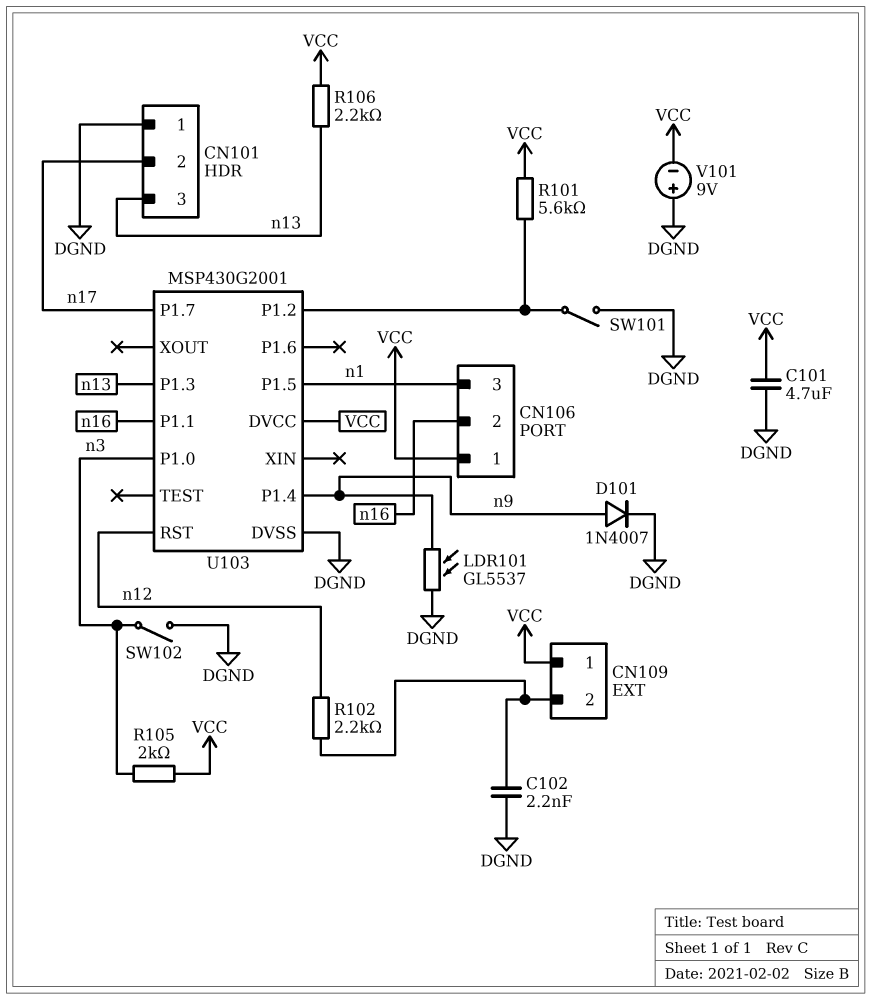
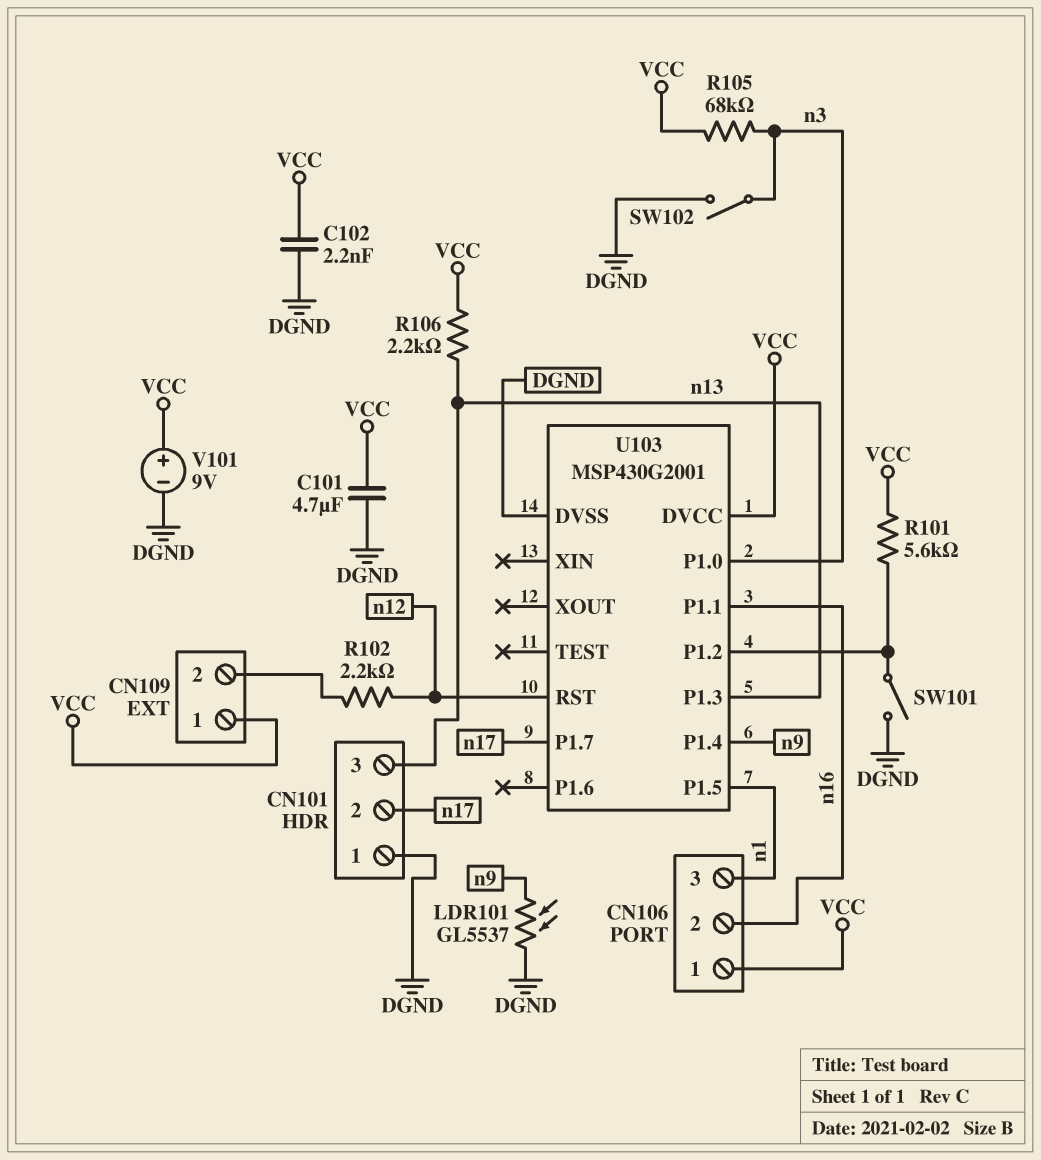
C102: 2.2nF (CN109/2, DGND) -> 2.2nF (DGND, VCC)
D101: diode 1N4007 (A n9, K DGND) -> none
R105: 2k (VCC, n3) -> 68k (VCC, n3)
V101: 9V (plus DGND, minus VCC) -> 9V (plus VCC, minus DGND)

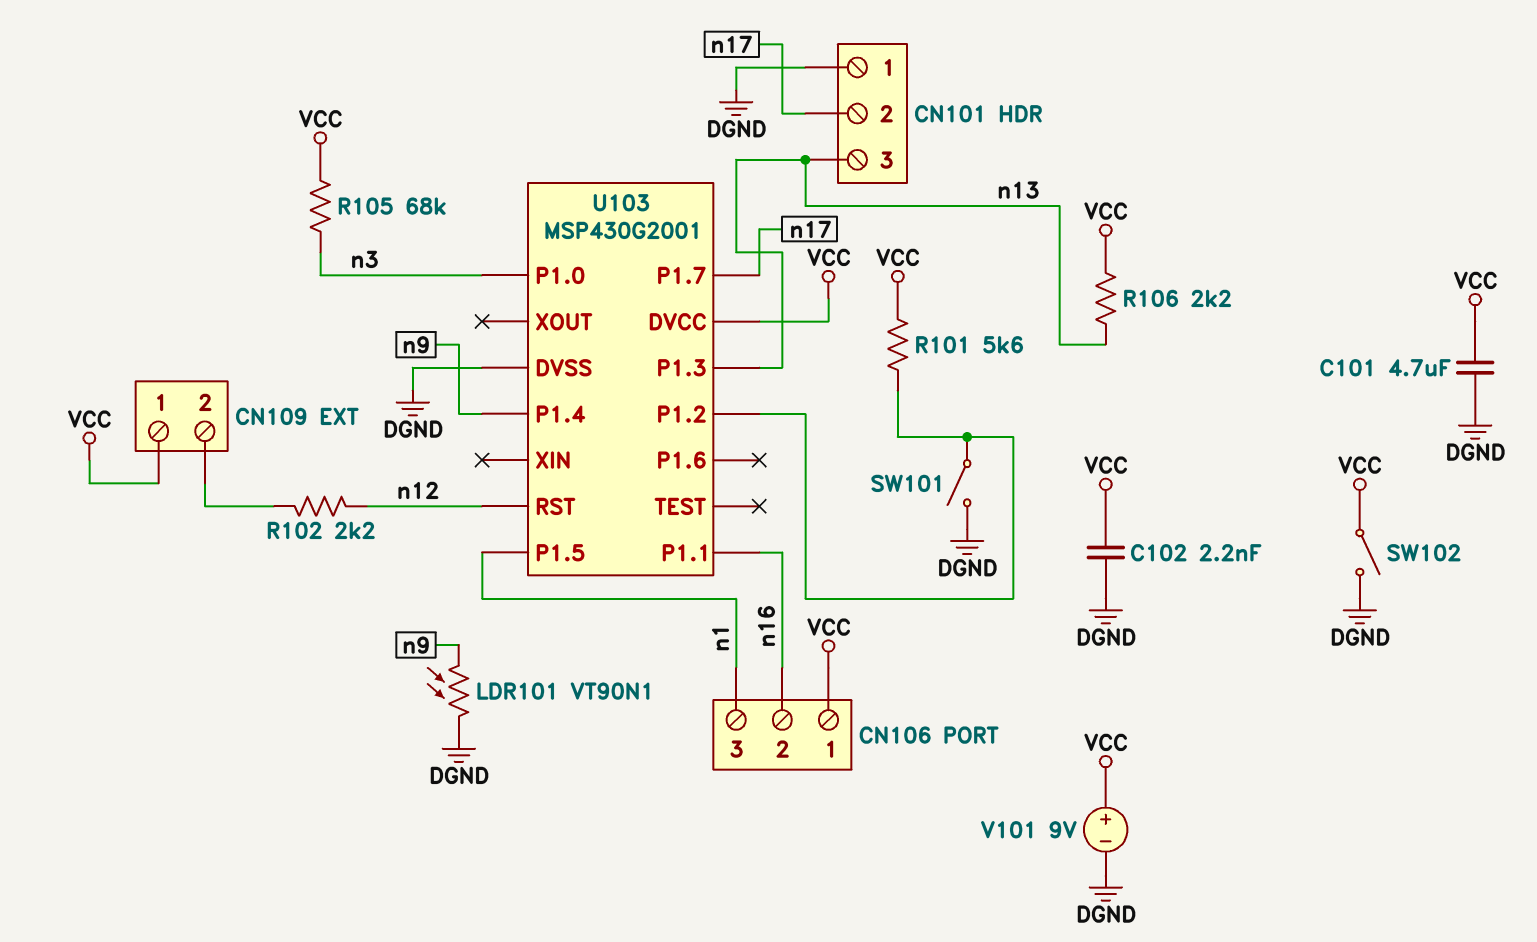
LDR101: GL5537 (DGND, n9) -> VT90N1 (DGND, n9)
SW102: switch (DGND, n3) -> switch (DGND, VCC)

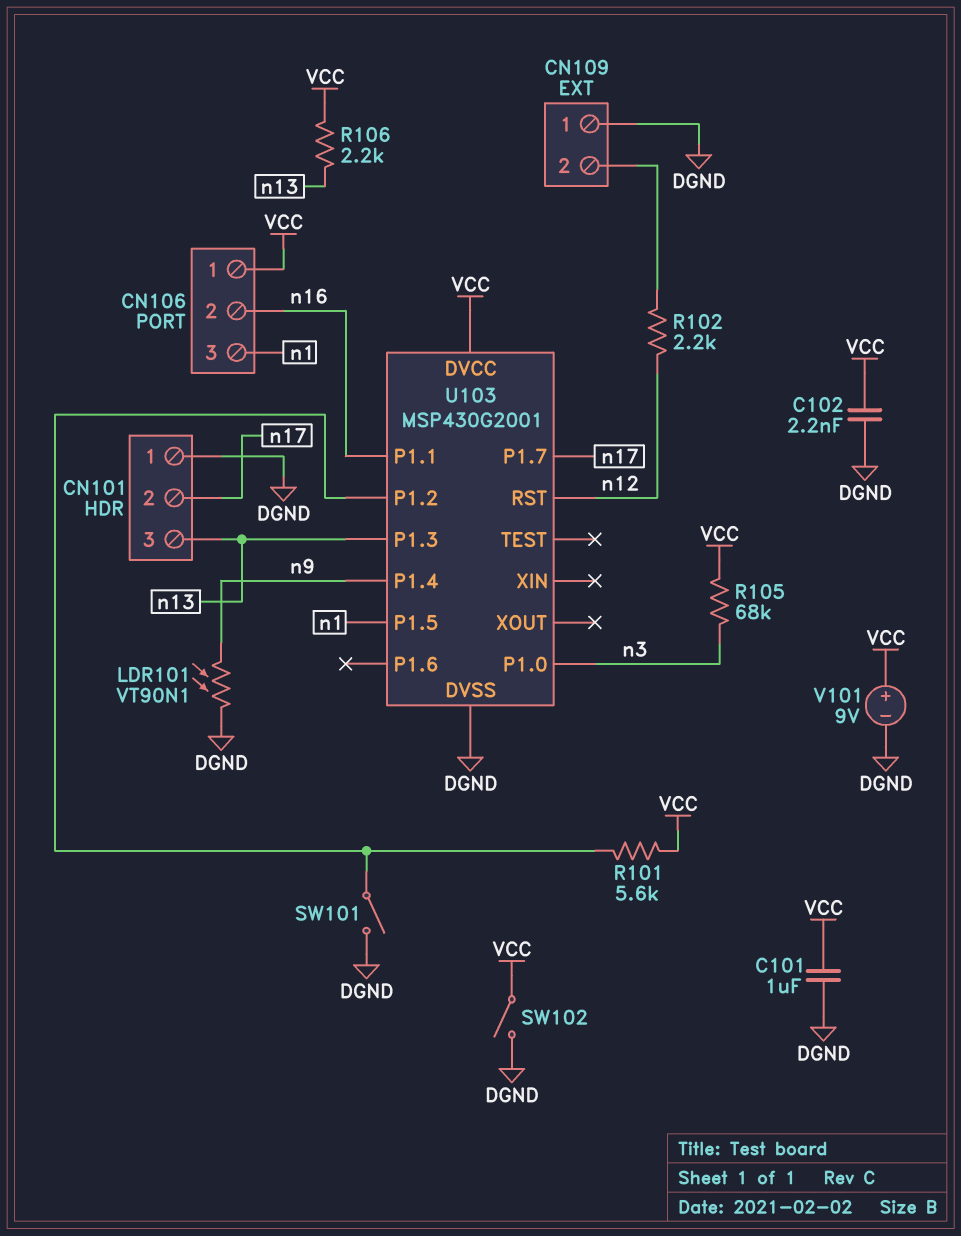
C101: 4.7uF (DGND, VCC) -> 1uF (DGND, VCC)
CN109 pin 1: VCC -> DGND

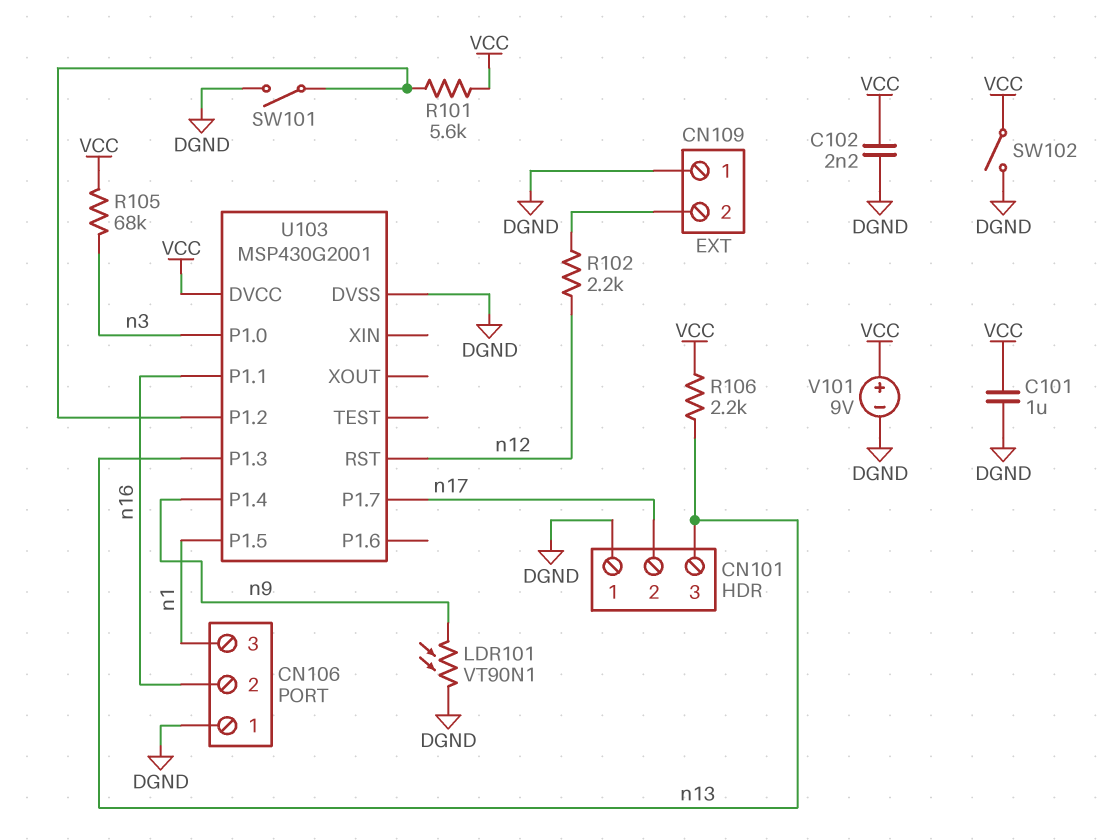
CN106 pin 1: VCC -> DGND

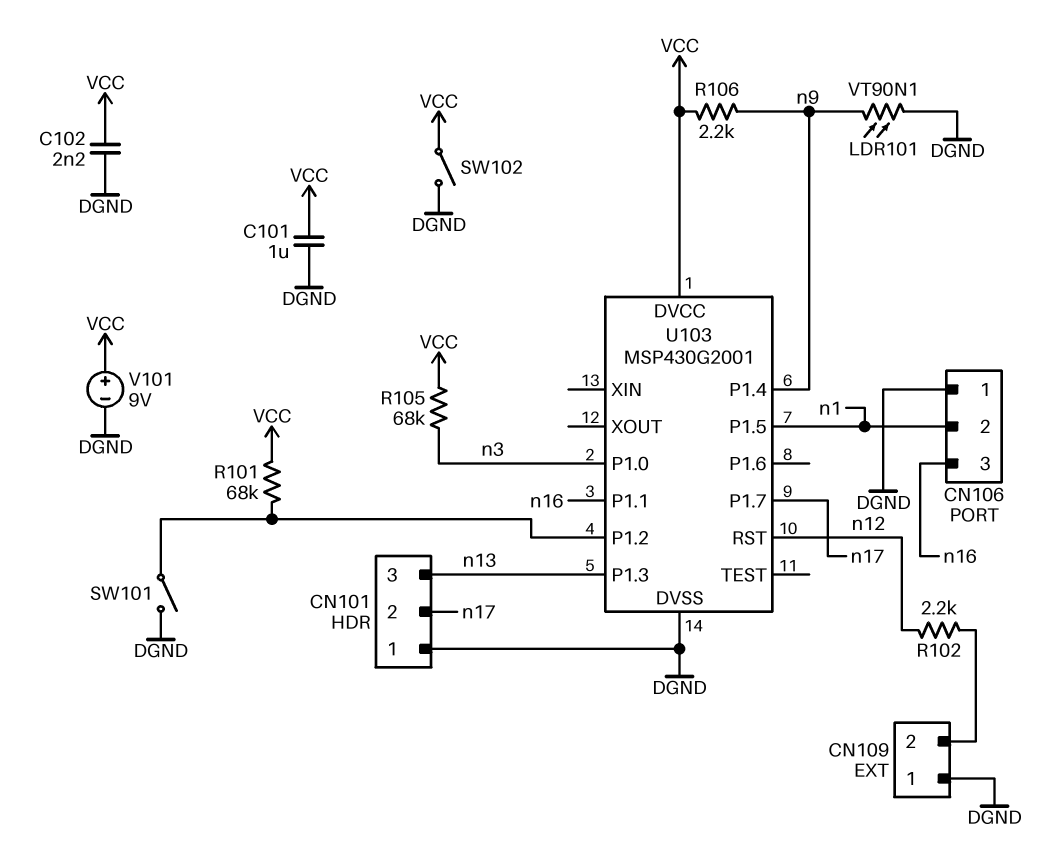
CN106 pin 2: n16 -> n1
CN106 pin 3: n1 -> n16
R101: 5.6k (U103/P1.2, VCC) -> 68k (U103/P1.2, VCC)
R106: 2.2k (VCC, n13) -> 2.2k (VCC, n9)

